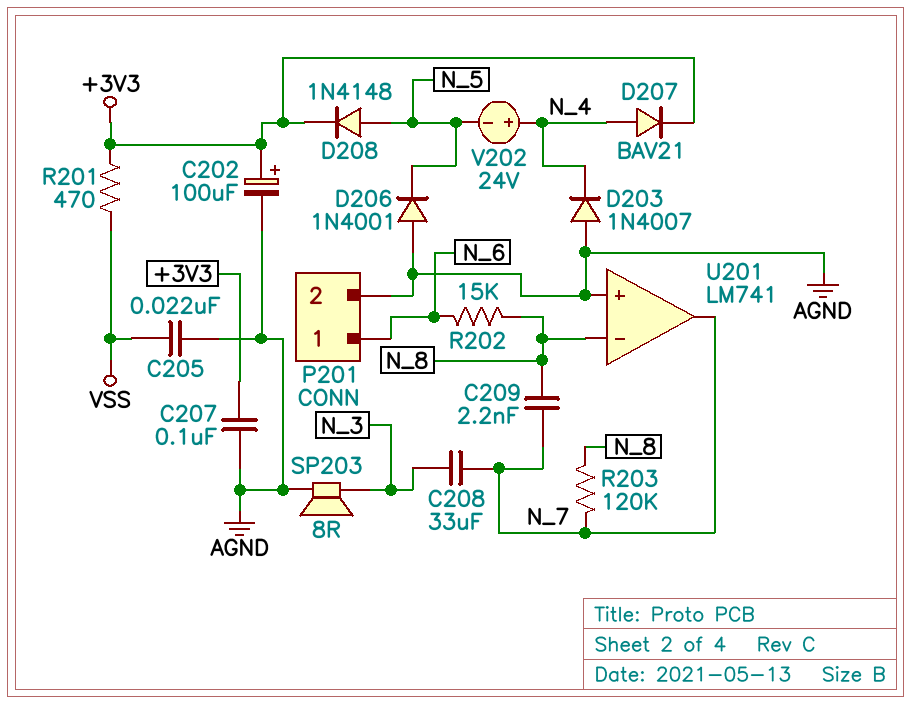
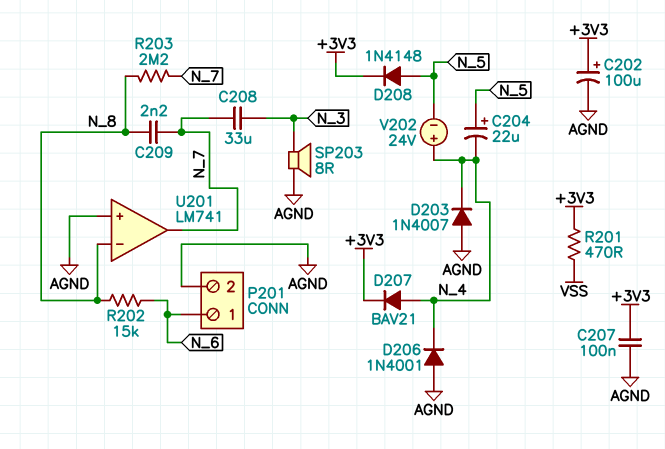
C204: none -> 22uF (plus N_5, minus N_4)
C205: 22nF (AGND, VSS) -> none
D206: diode 1N4001 (A AGND, K N_5) -> diode 1N4001 (A AGND, K N_4)
R203: 120k (N_7, N_8) -> 2.2M (N_7, N_8)

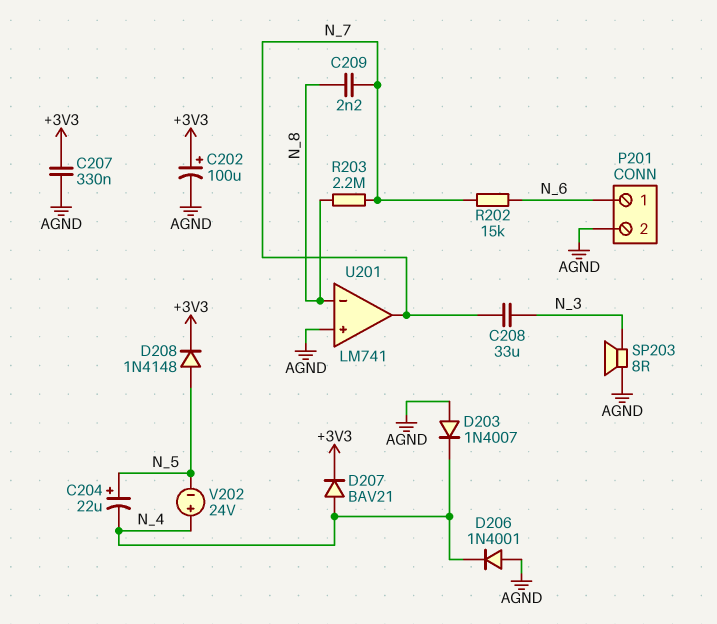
C207: 100nF (+3V3, AGND) -> 330nF (+3V3, AGND)
R201: 470 (+3V3, VSS) -> none
R202: 15k (N_6, N_8) -> 15k (N_6, N_7)

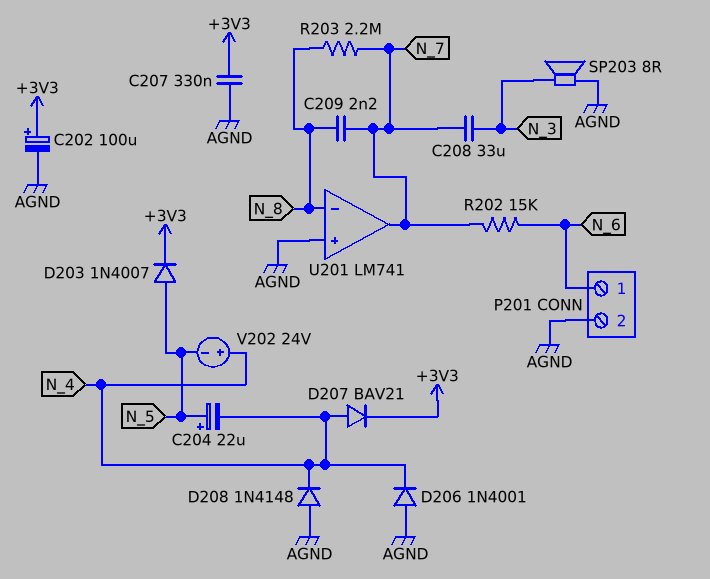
D203: diode 1N4007 (A AGND, K N_4) -> diode 1N4007 (A N_5, K +3V3)
D208: diode 1N4148 (A N_5, K +3V3) -> diode 1N4148 (A AGND, K N_4)

